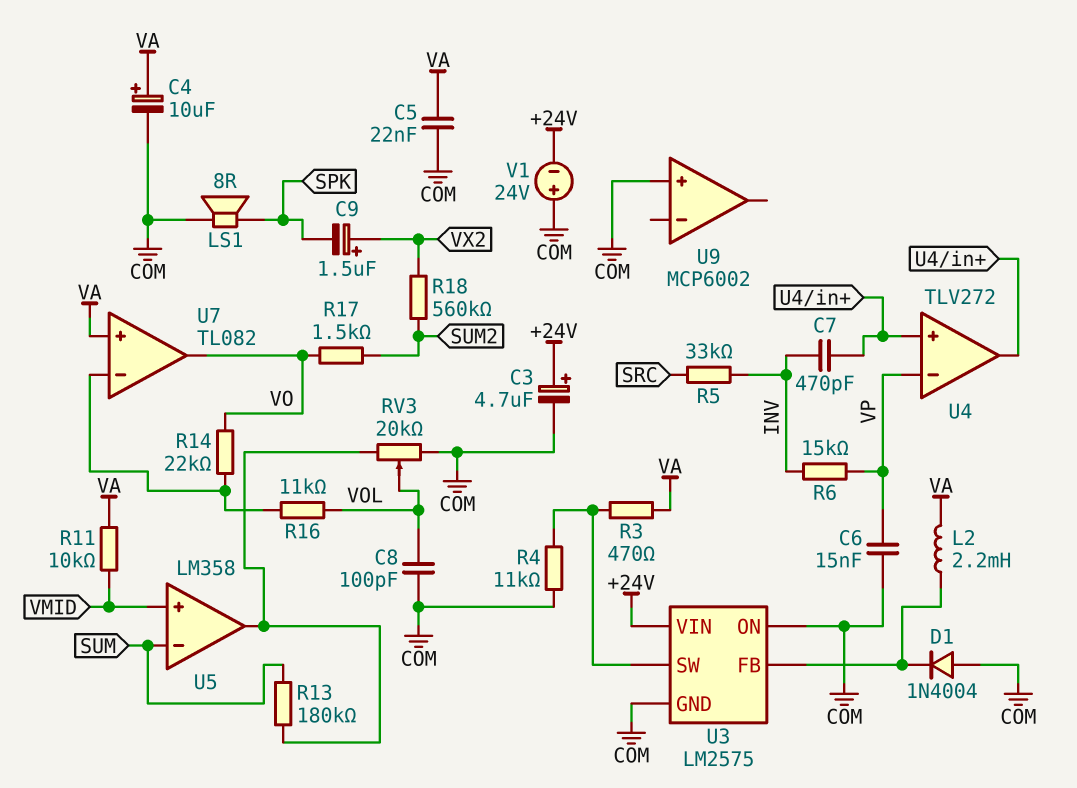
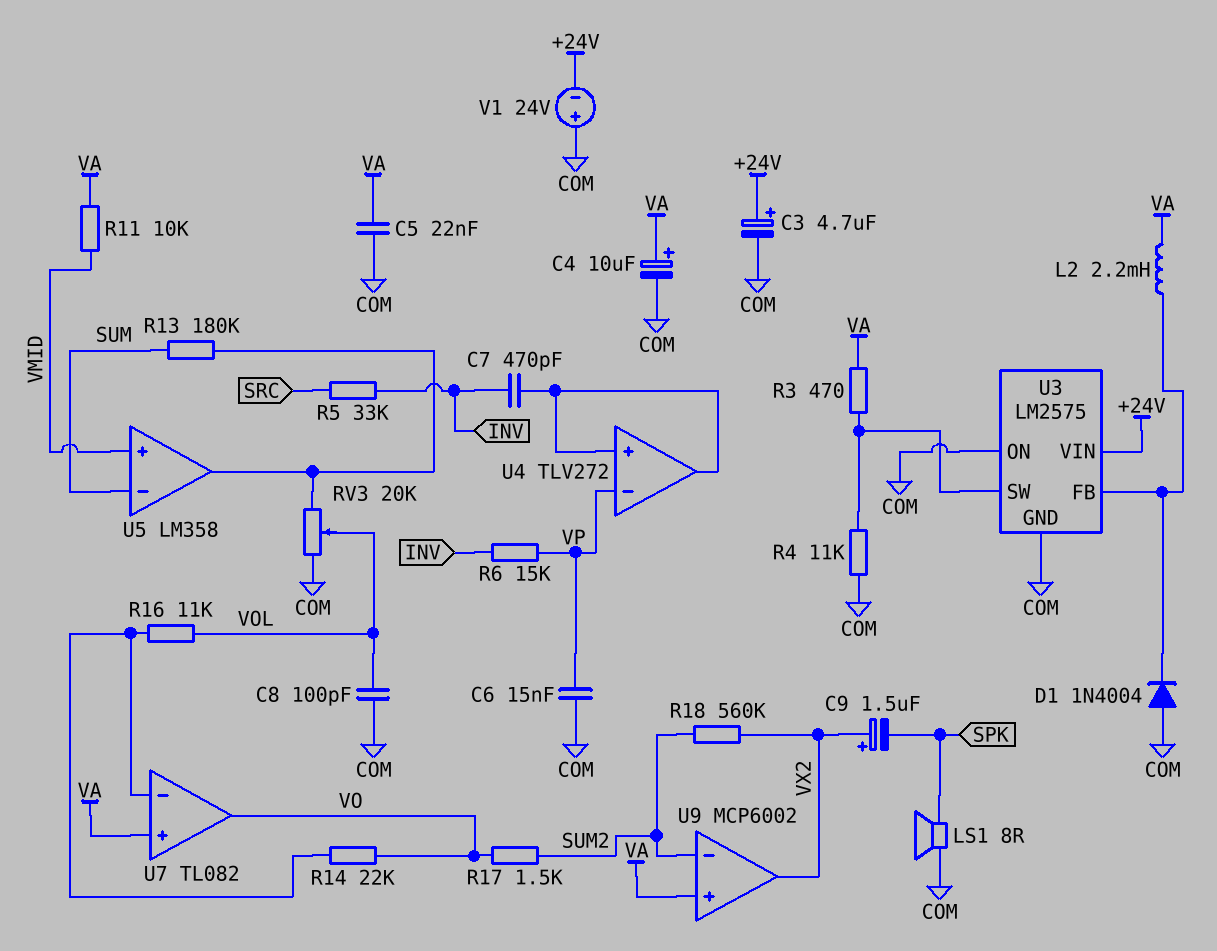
U9 pin in+: COM -> VA
U9 pin in-: none -> SUM2
U9 pin out: none -> VX2

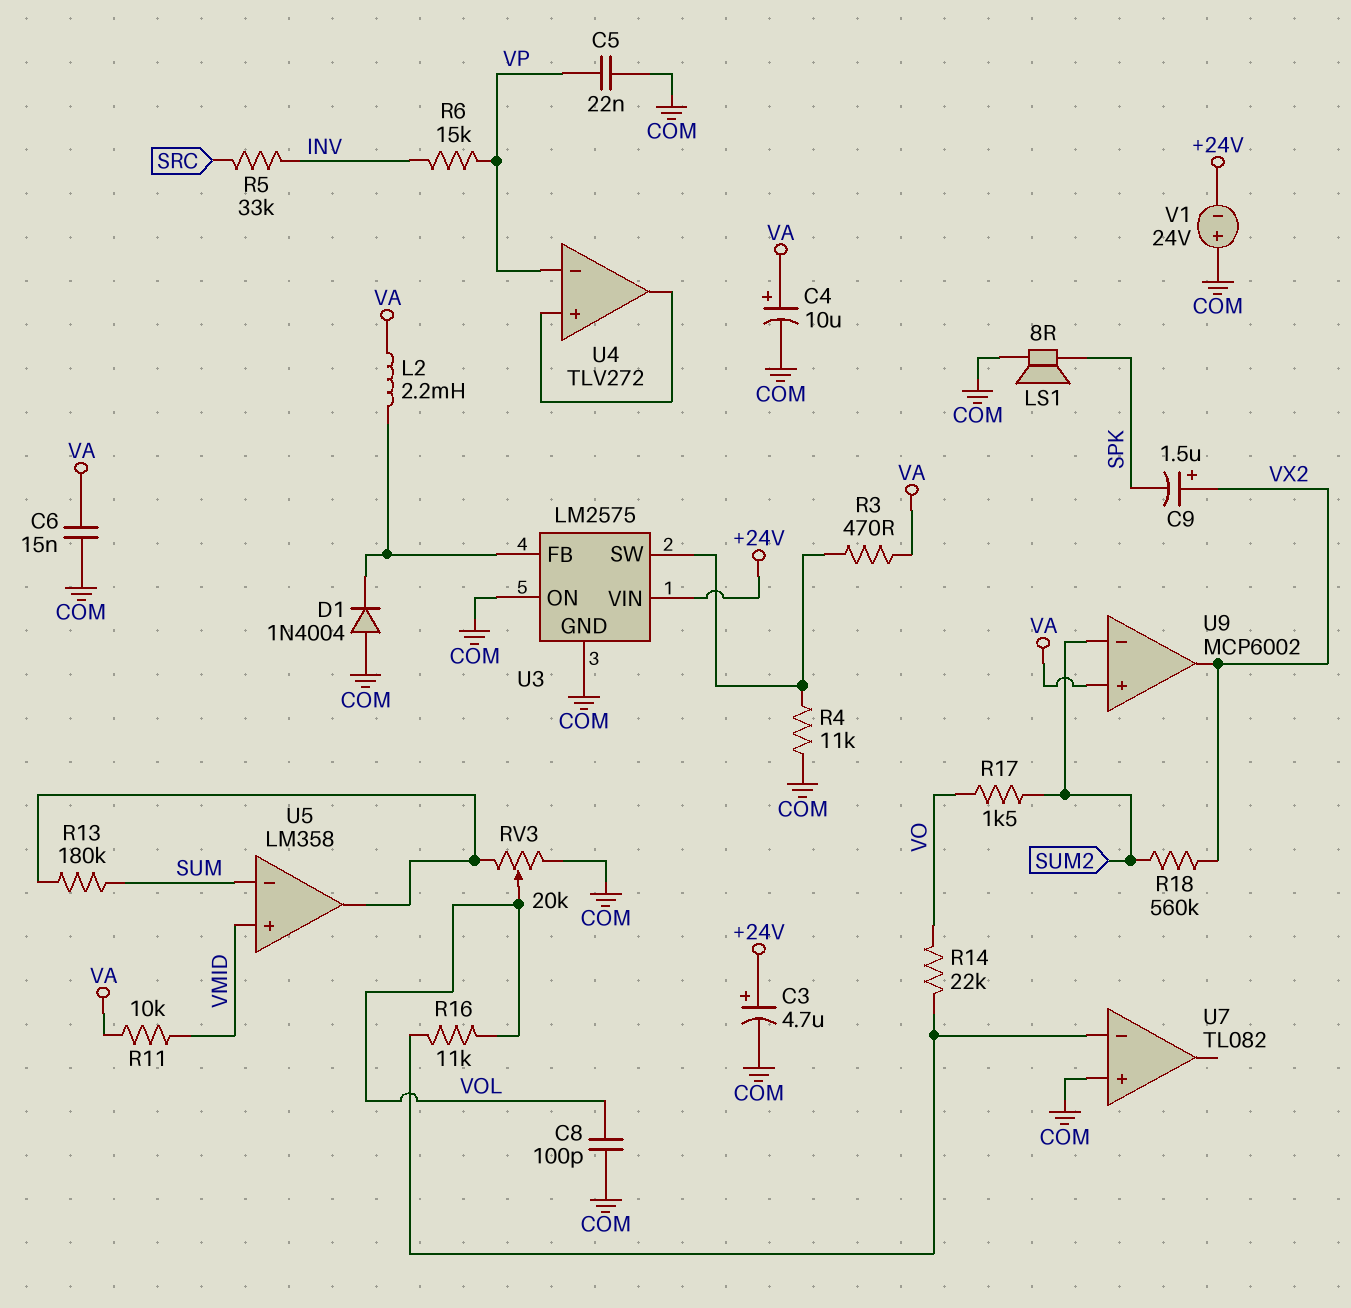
C5: 22nF (COM, VA) -> 22nF (COM, VP)
C6: 15nF (COM, VP) -> 15nF (COM, VA)
C7: 470pF (INV, U4/in+) -> none
U7 pin in+: VA -> COM
U7 pin out: VO -> none

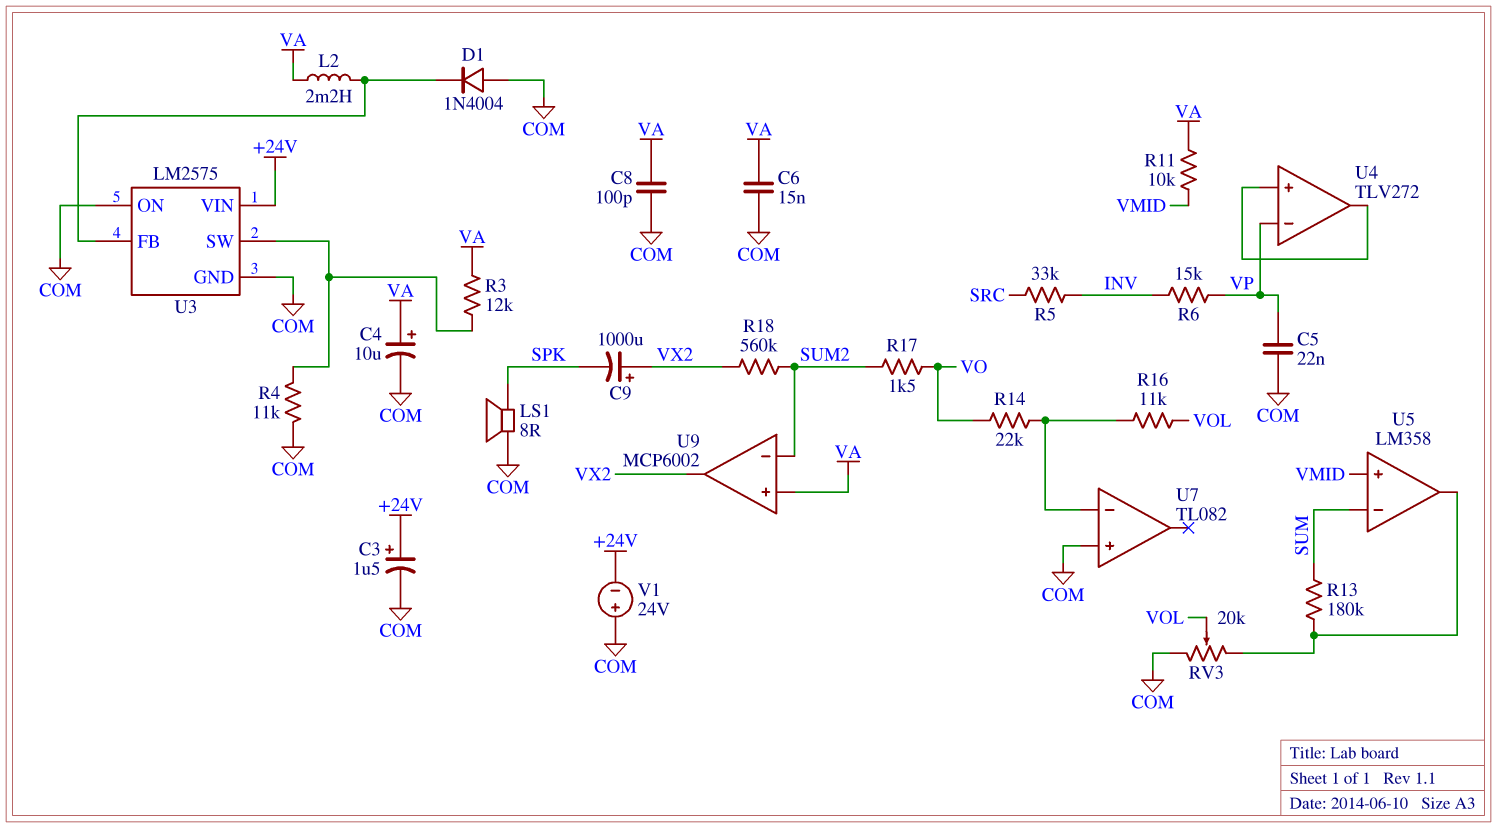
C3: 4.7uF (plus +24V, minus COM) -> 1.5uF (plus +24V, minus COM)
C8: 100pF (COM, VOL) -> 100pF (COM, VA)
C9: 1.5uF (plus VX2, minus SPK) -> 1000uF (plus VX2, minus SPK)
R3: 470 (U3/SW, VA) -> 12k (U3/SW, VA)

